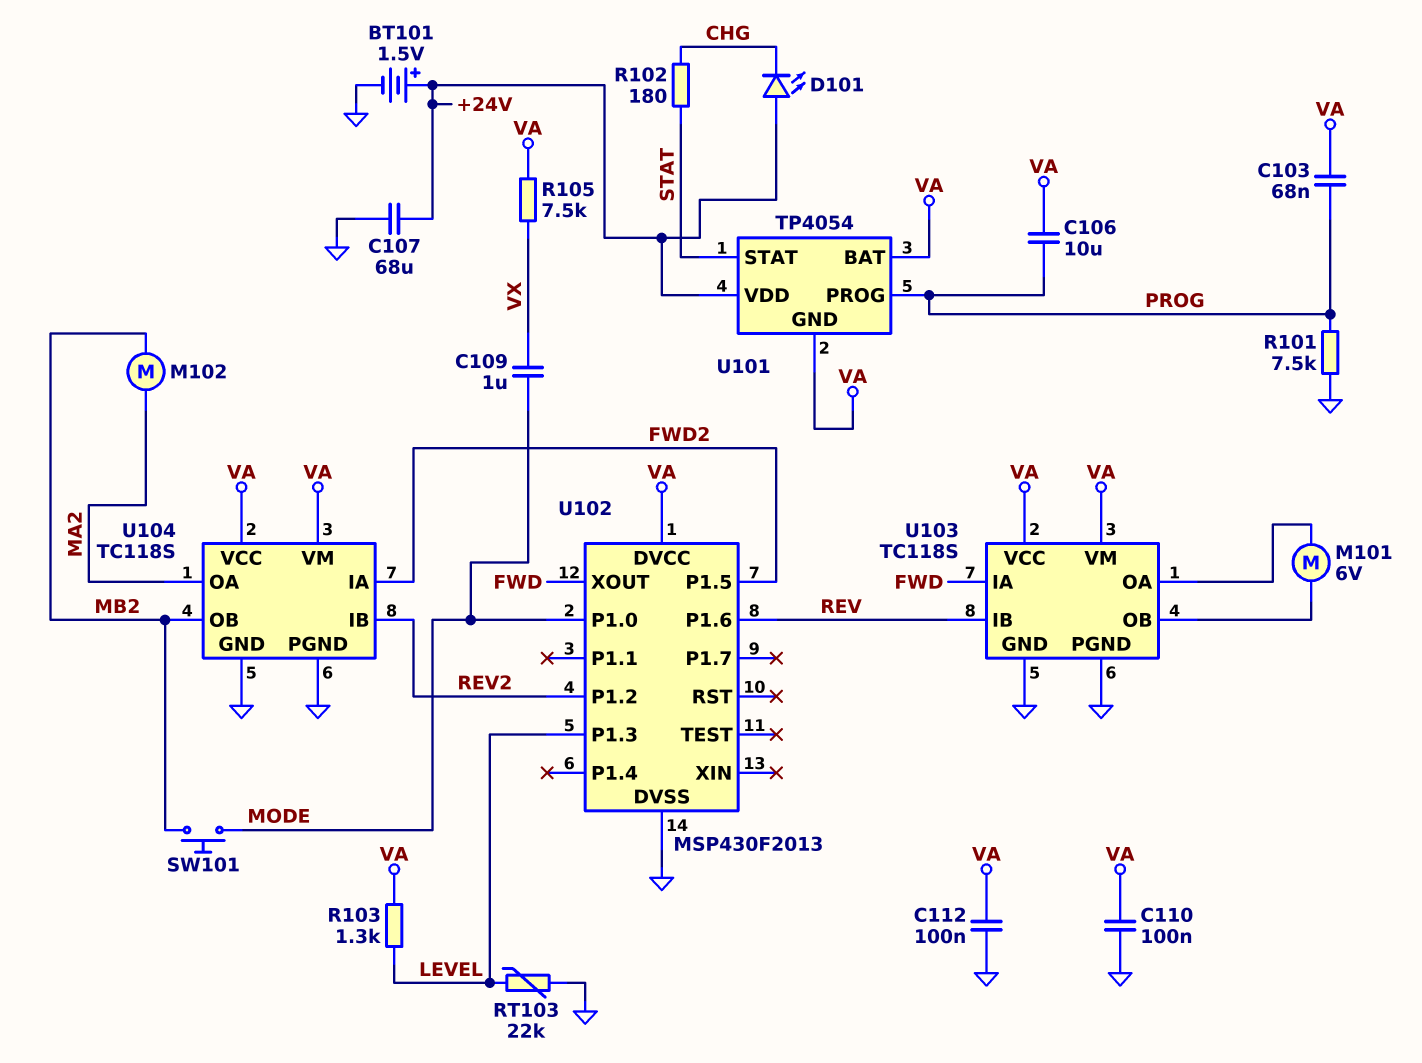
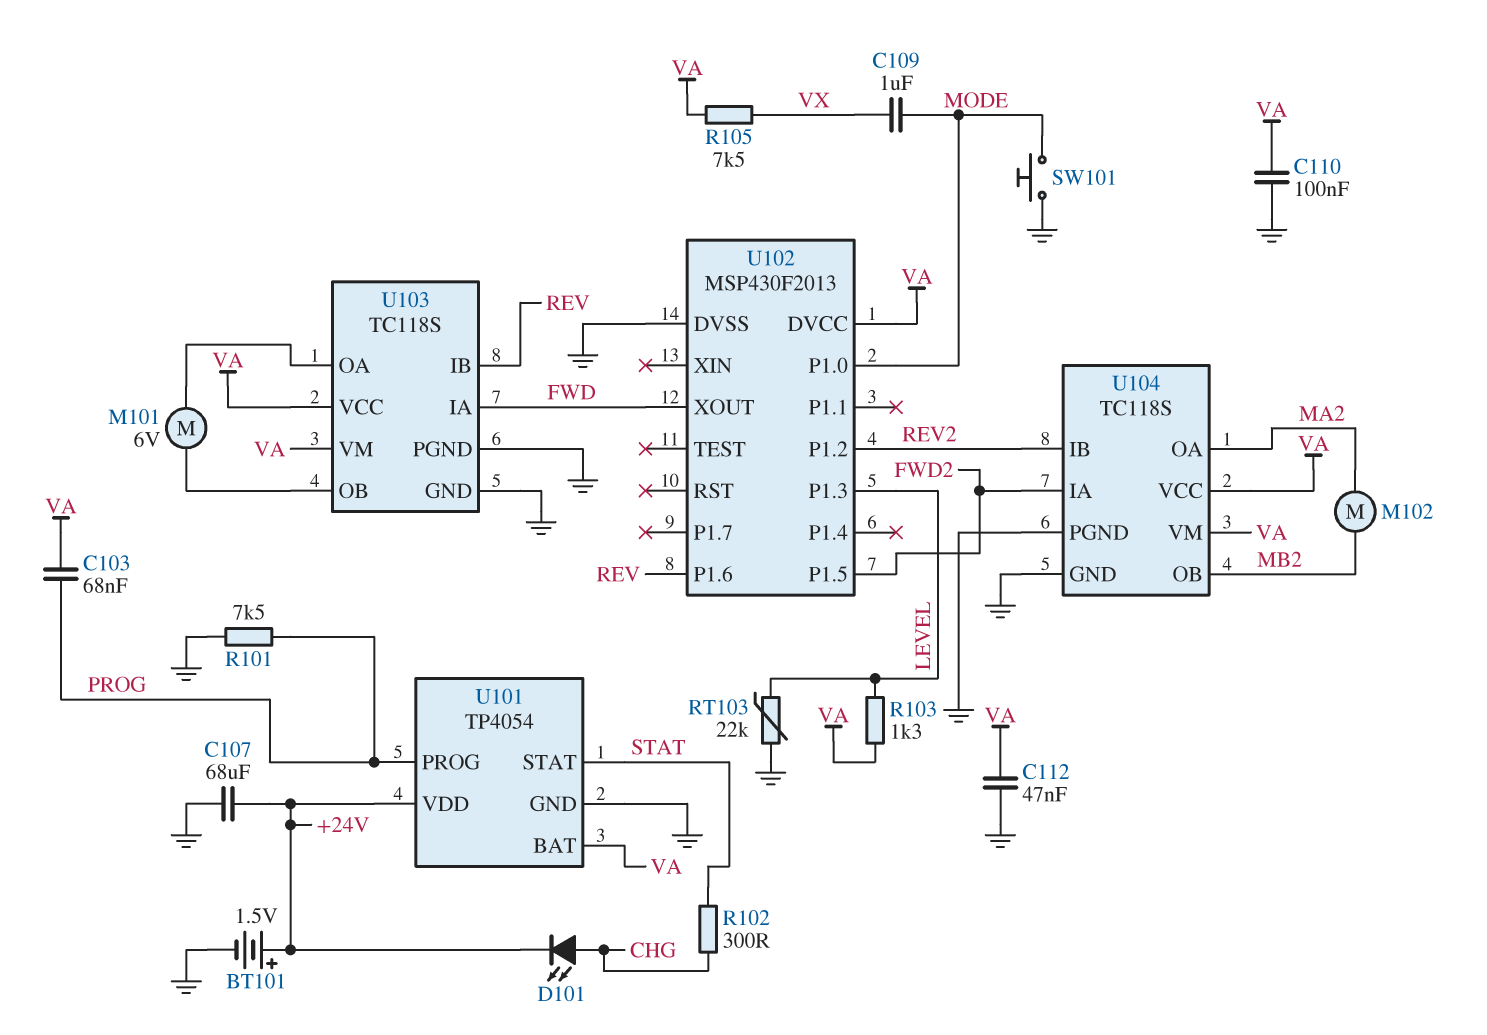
C106: 10uF (PROG, VA) -> none
C112: 100nF (GND, VA) -> 47nF (GND, VA)
D101: LED (A +24V, K CHG) -> LED (A CHG, K +24V)
R102: 180 (CHG, STAT) -> 300 (CHG, STAT)
SW101: button (MB2, MODE) -> button (GND, MODE)
U101 pin GND: VA -> GND

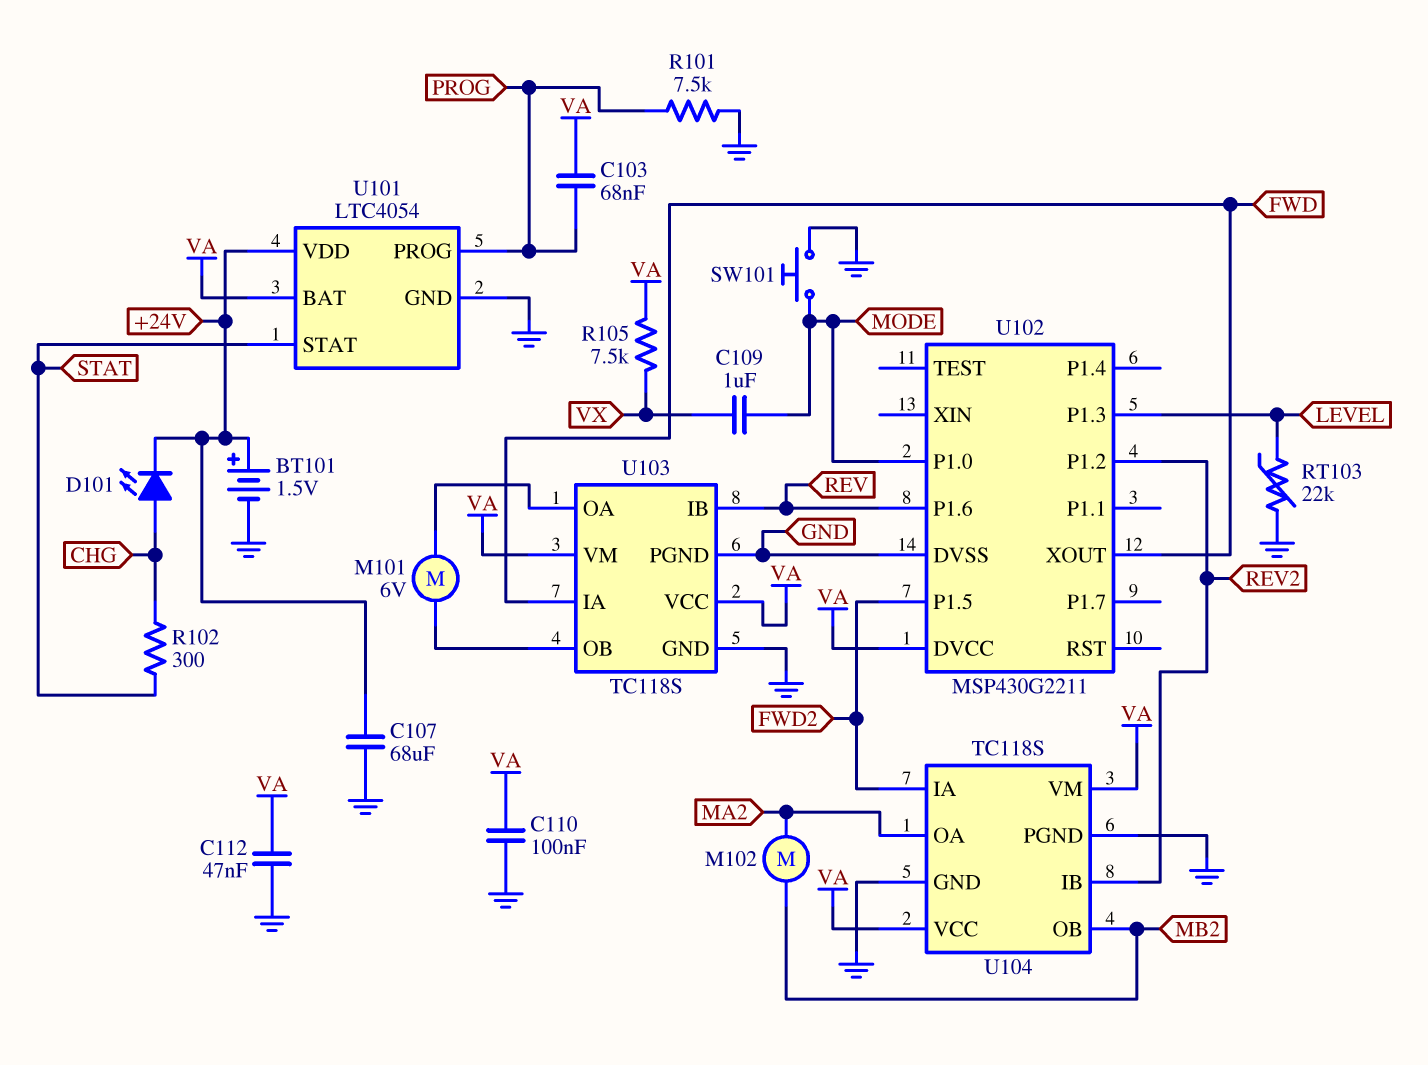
R103: 1.3k (LEVEL, VA) -> none
U101: TP4054 -> LTC4054
U102: MSP430F2013 -> MSP430G2211

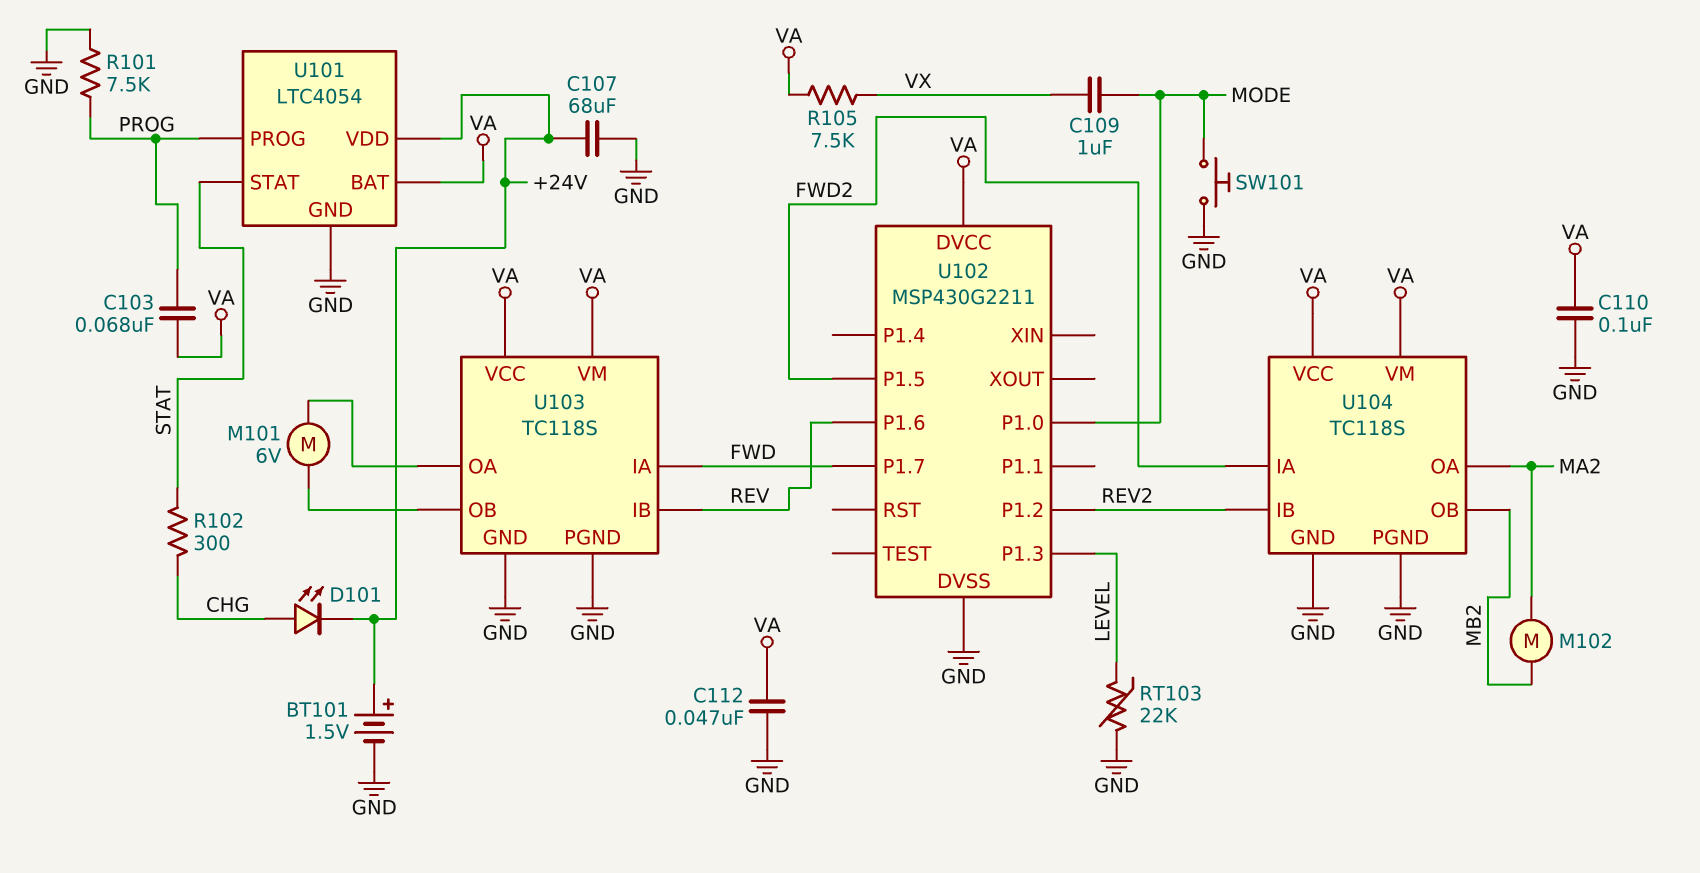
U102 pin P1.7: none -> FWD
U102 pin XOUT: FWD -> none

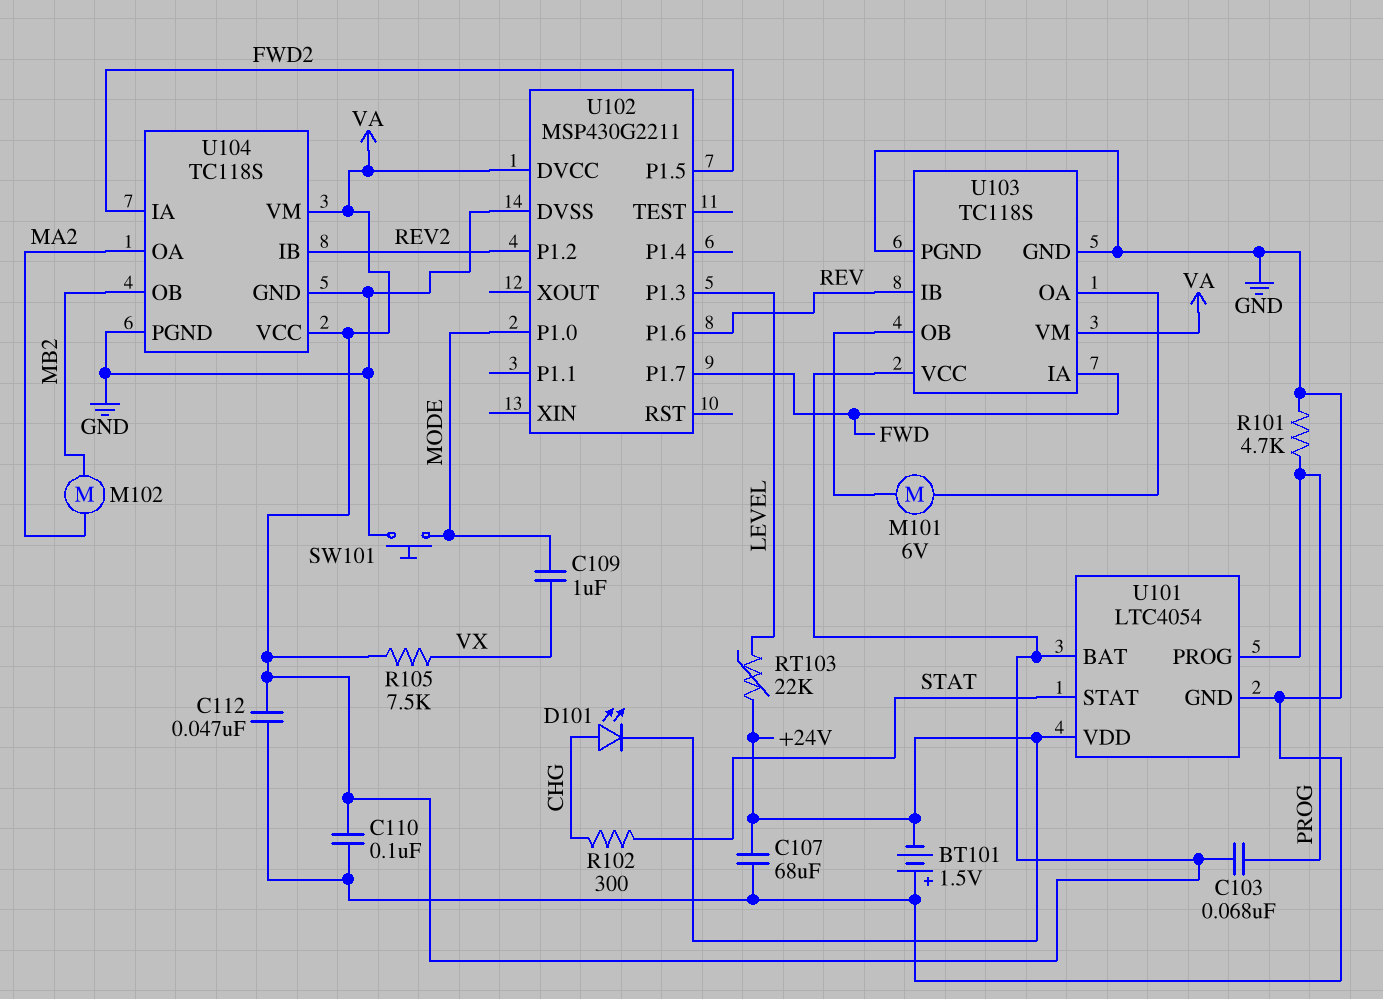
BT101: 1.5V (plus +24V, minus GND) -> 1.5V (plus GND, minus +24V)
R101: 7.5k (GND, PROG) -> 4.7k (GND, PROG)
RT103: 22k (GND, LEVEL) -> 22k (+24V, LEVEL)

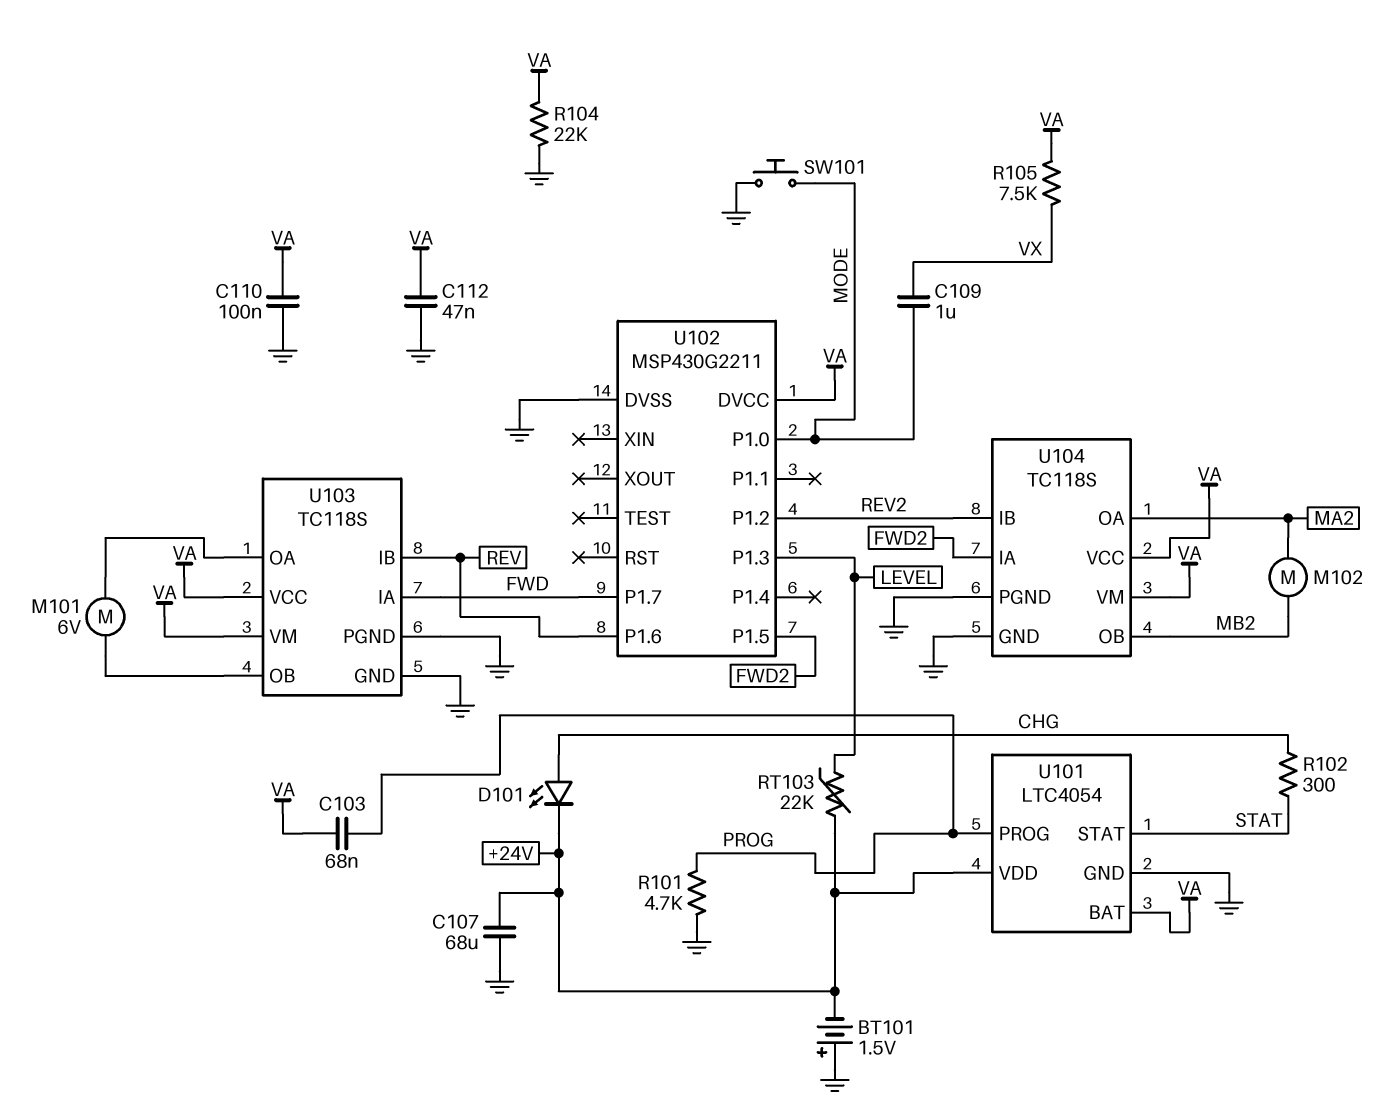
R104: none -> 22k (GND, VA)

